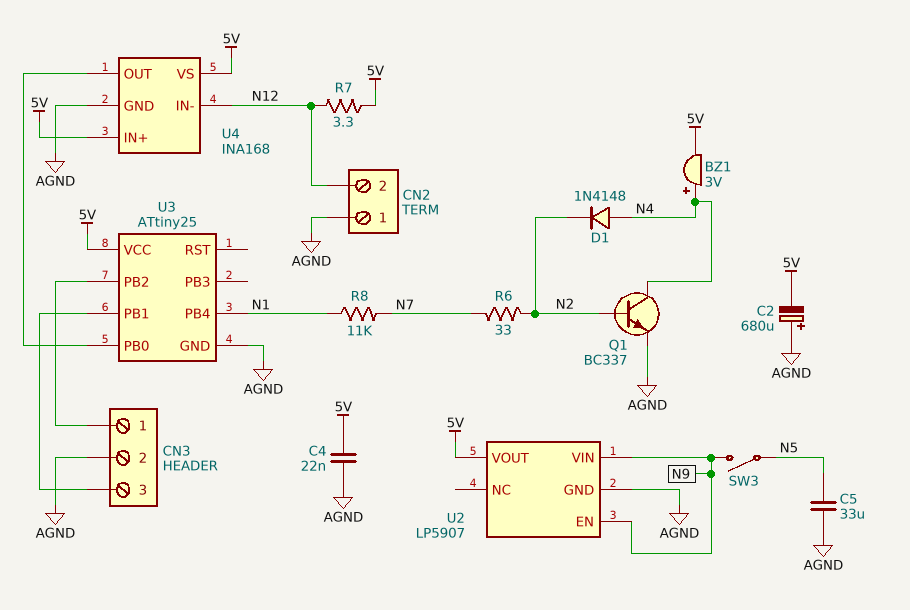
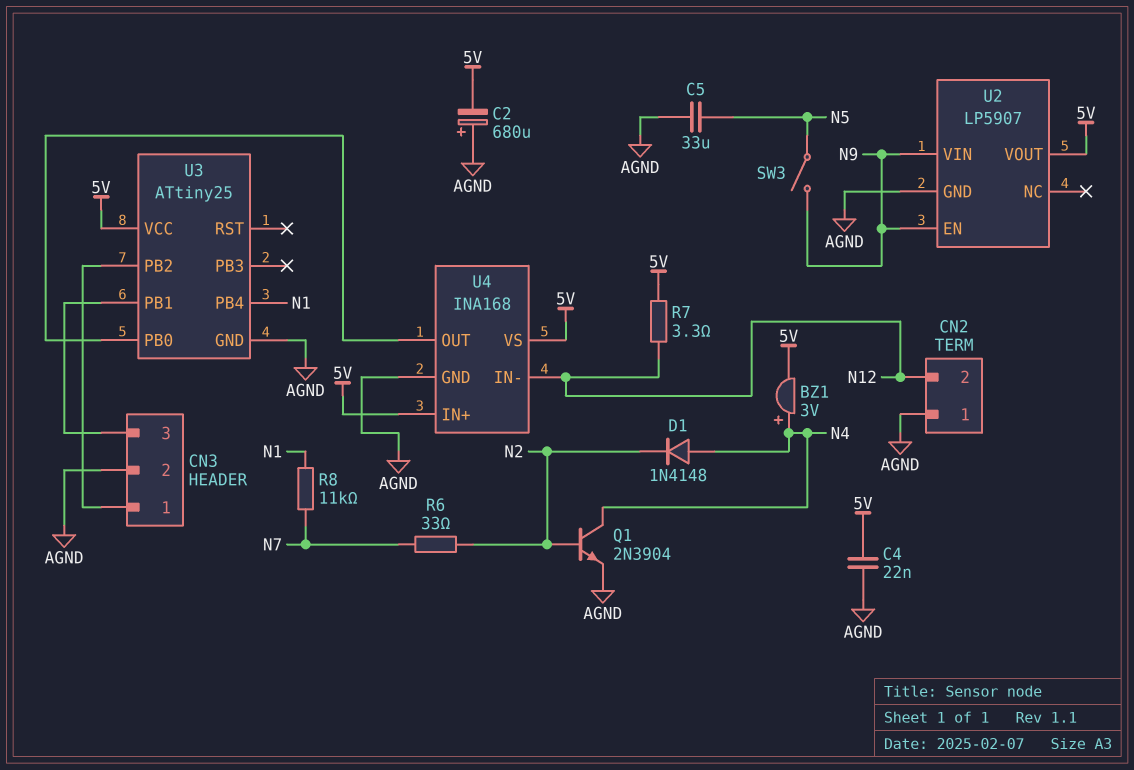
Q1: NPN BC337 (B N2, C N4, E AGND) -> NPN 2N3904 (B N2, C N4, E AGND)

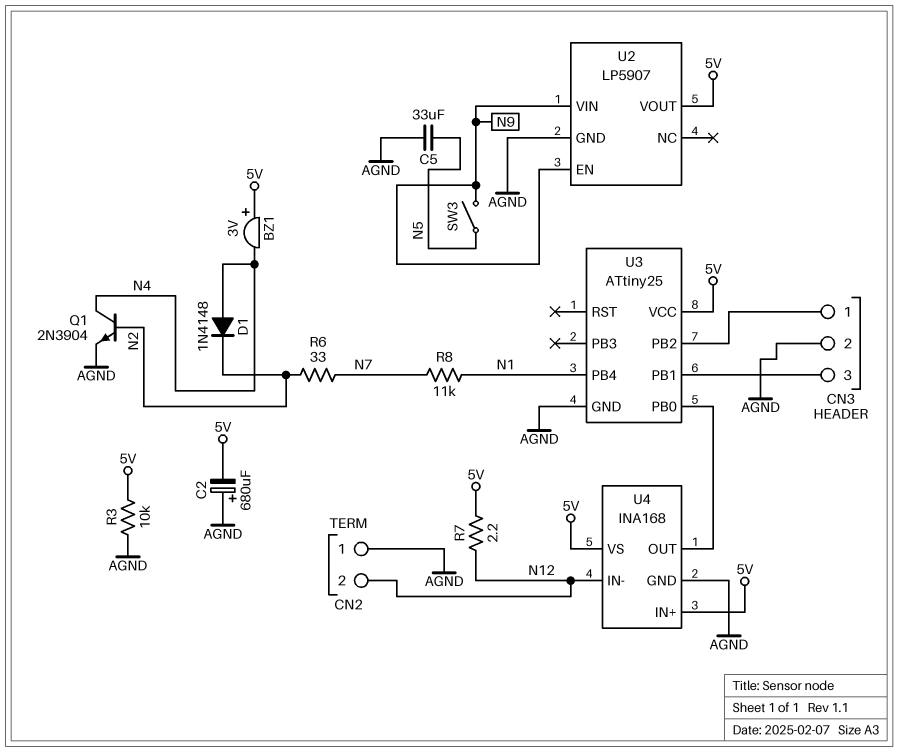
BZ1: buzzer 3V (plus N4, minus 5V) -> buzzer 3V (plus 5V, minus N4)
C4: 22nF (5V, AGND) -> none
R3: none -> 10k (5V, AGND)
R7: 3.3 (5V, N12) -> 2.2 (5V, N12)

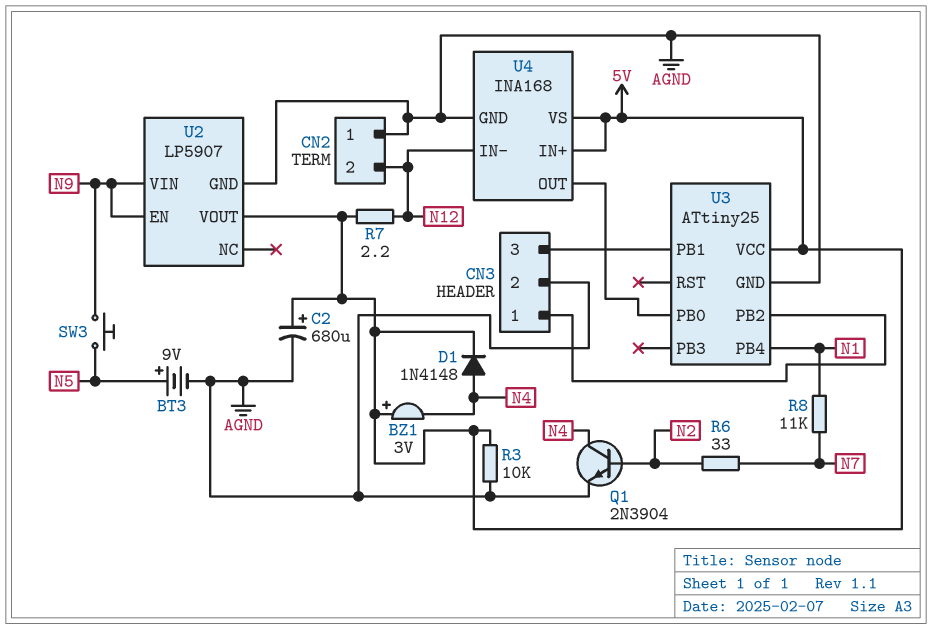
BT3: none -> 9V (plus N5, minus AGND)
C2: 680uF (plus AGND, minus 5V) -> 680uF (plus 5V, minus AGND)
C5: 33uF (AGND, N5) -> none
D1: diode 1N4148 (A N4, K N2) -> diode 1N4148 (A N4, K 5V)
SW3: switch (N5, N9) -> button (N5, N9)

